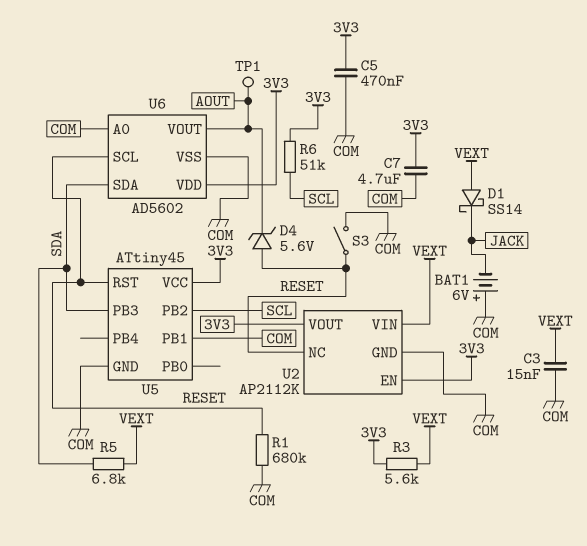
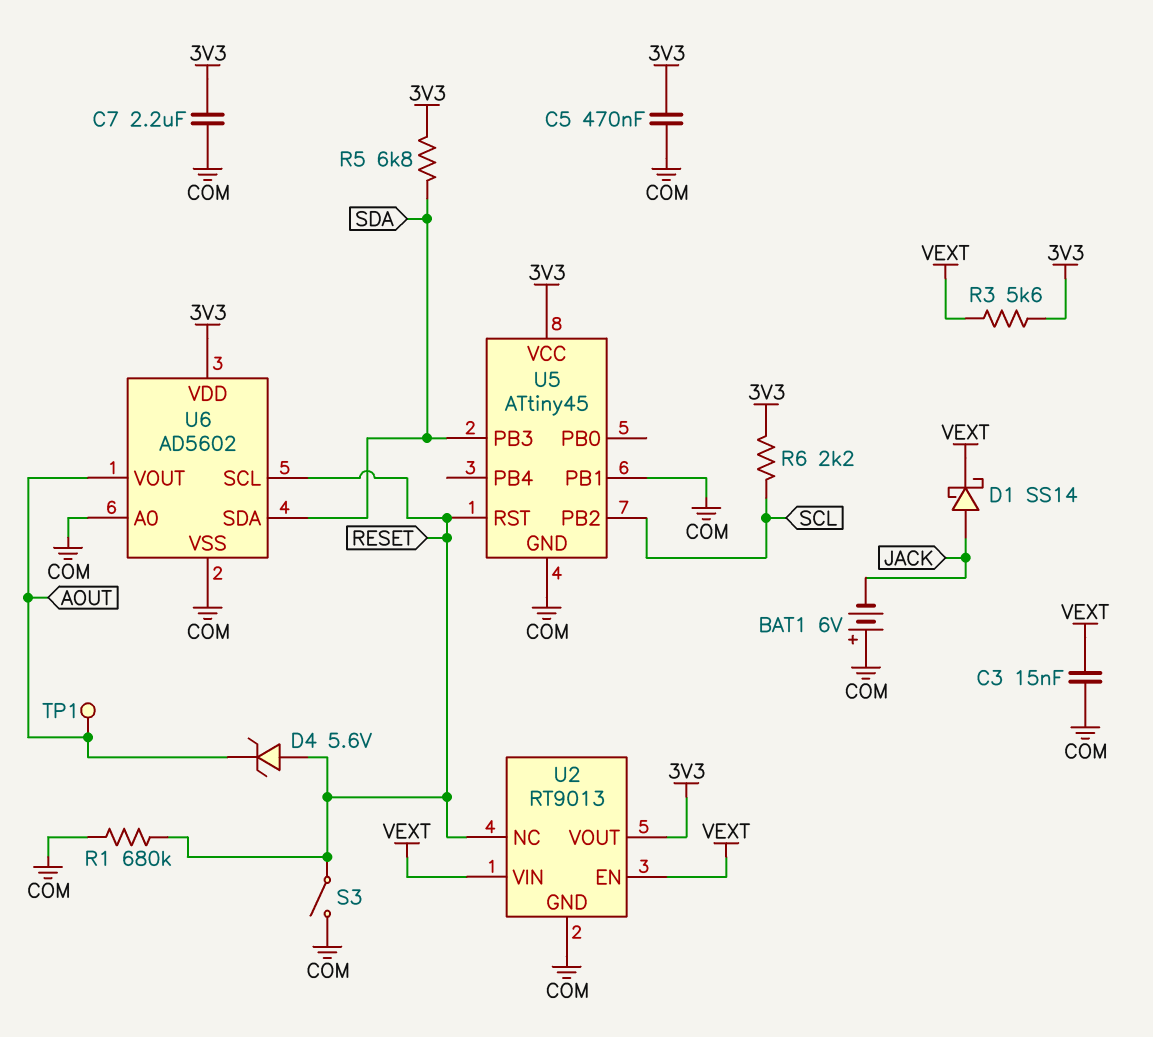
C7: 4.7uF (3V3, COM) -> 2.2uF (3V3, COM)
D1: schottky SS14 (A VEXT, K JACK) -> schottky SS14 (A JACK, K VEXT)
R5: 6.8k (SDA, VEXT) -> 6.8k (3V3, SDA)
R6: 51k (3V3, SCL) -> 2.2k (3V3, SCL)
U2: AP2112K -> RT9013
U2 pin EN: 3V3 -> VEXT

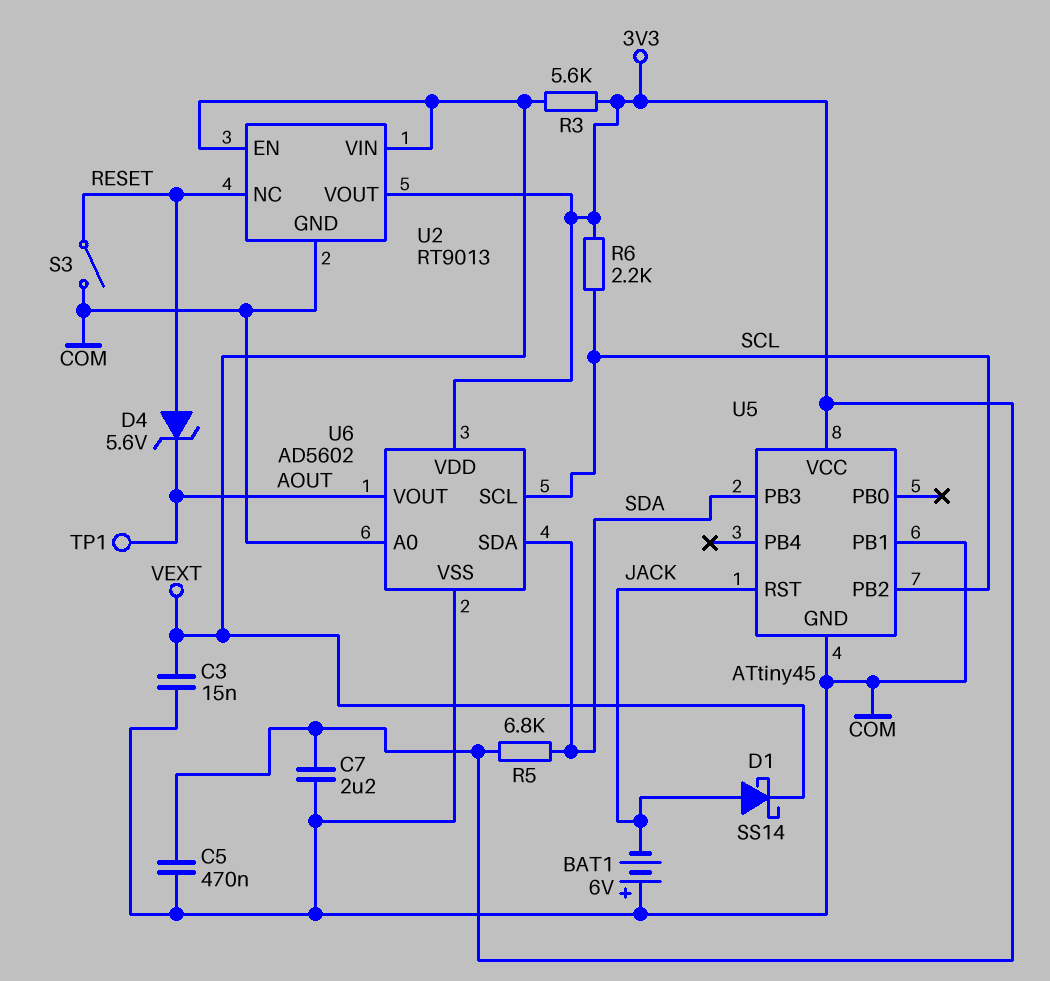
R1: 680k (COM, RESET) -> none
U5 pin RST: RESET -> JACK
U6 pin SCL: RESET -> SCL

